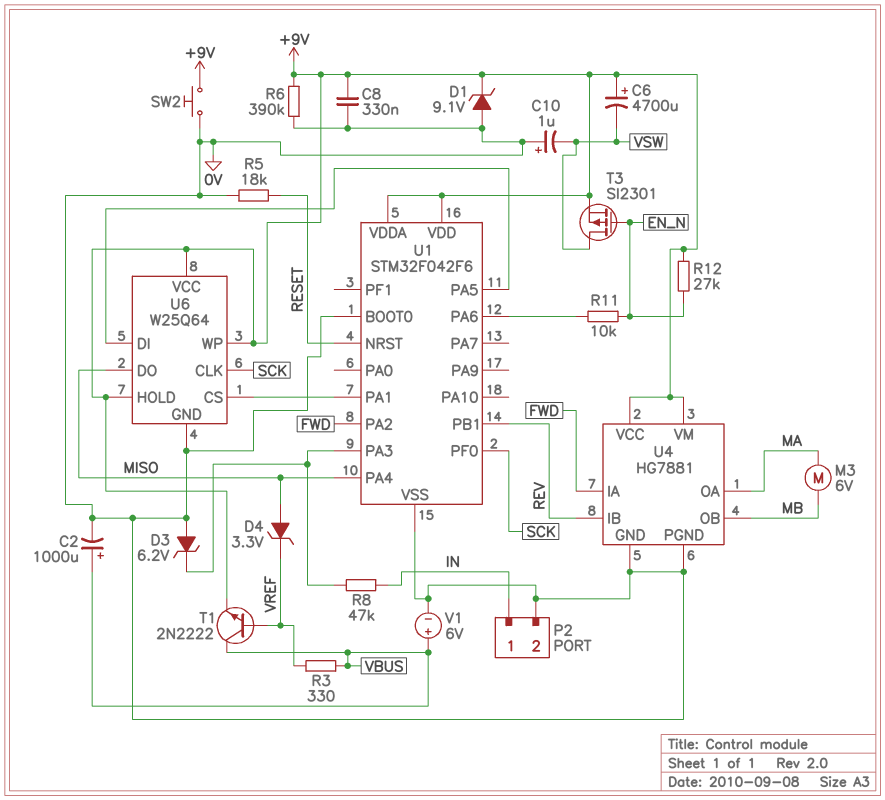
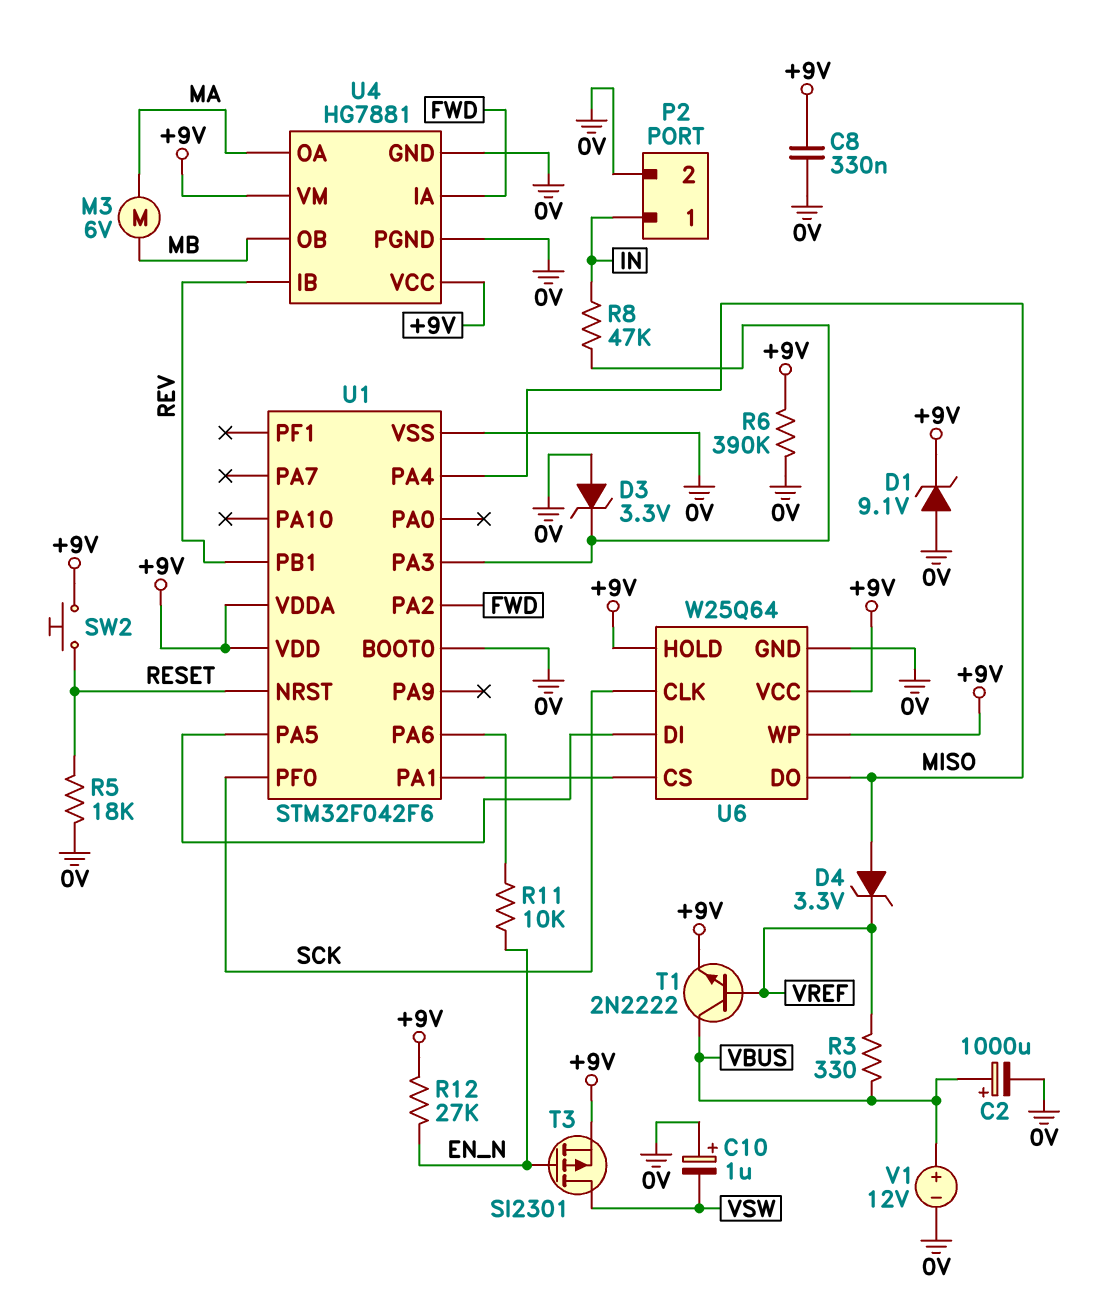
C6: 4700uF (plus +9V, minus VSW) -> none
D3: zener 6.2V (A 0V, K U1/PA3) -> zener 3.3V (A 0V, K U1/PA3)
SW2: button (+9V, 0V) -> button (+9V, RESET)
V1: 6V (plus VBUS, minus 0V) -> 12V (plus VBUS, minus 0V)

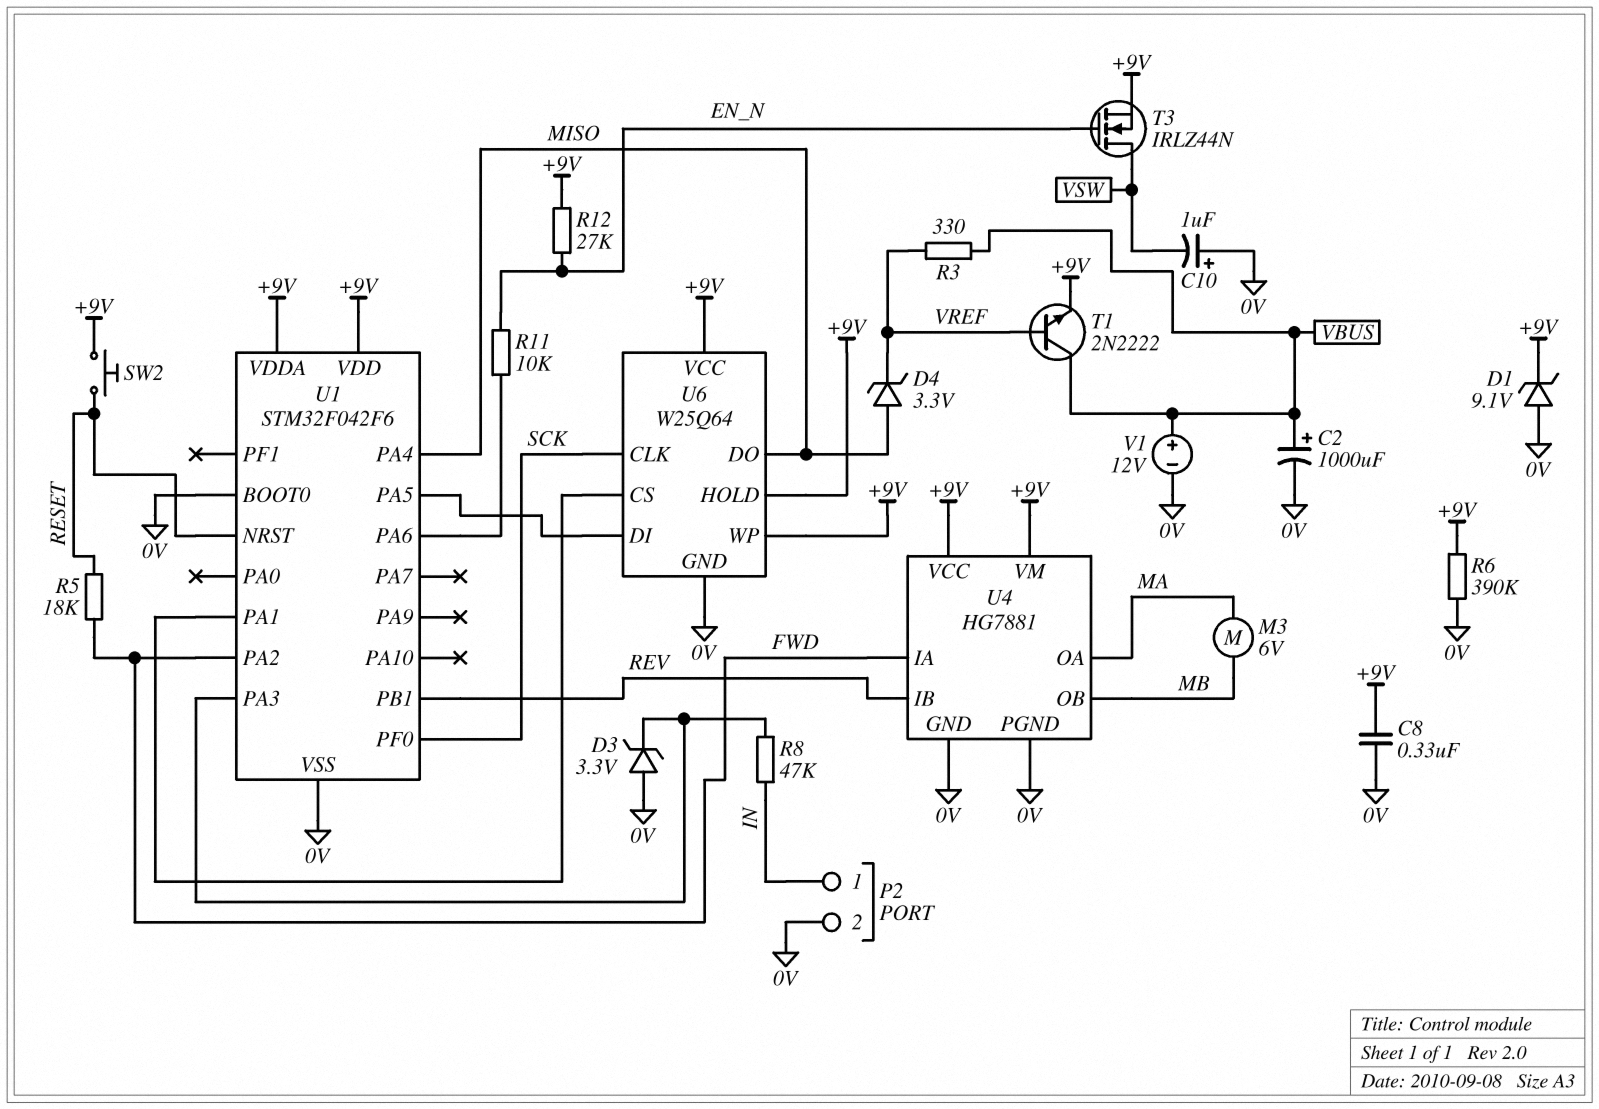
R5: 18k (0V, RESET) -> 18k (FWD, RESET)
T3: PMOS SI2301 (G EN_N, D VSW, S +9V) -> NMOS IRLZ44N (G EN_N, D VSW, S +9V)

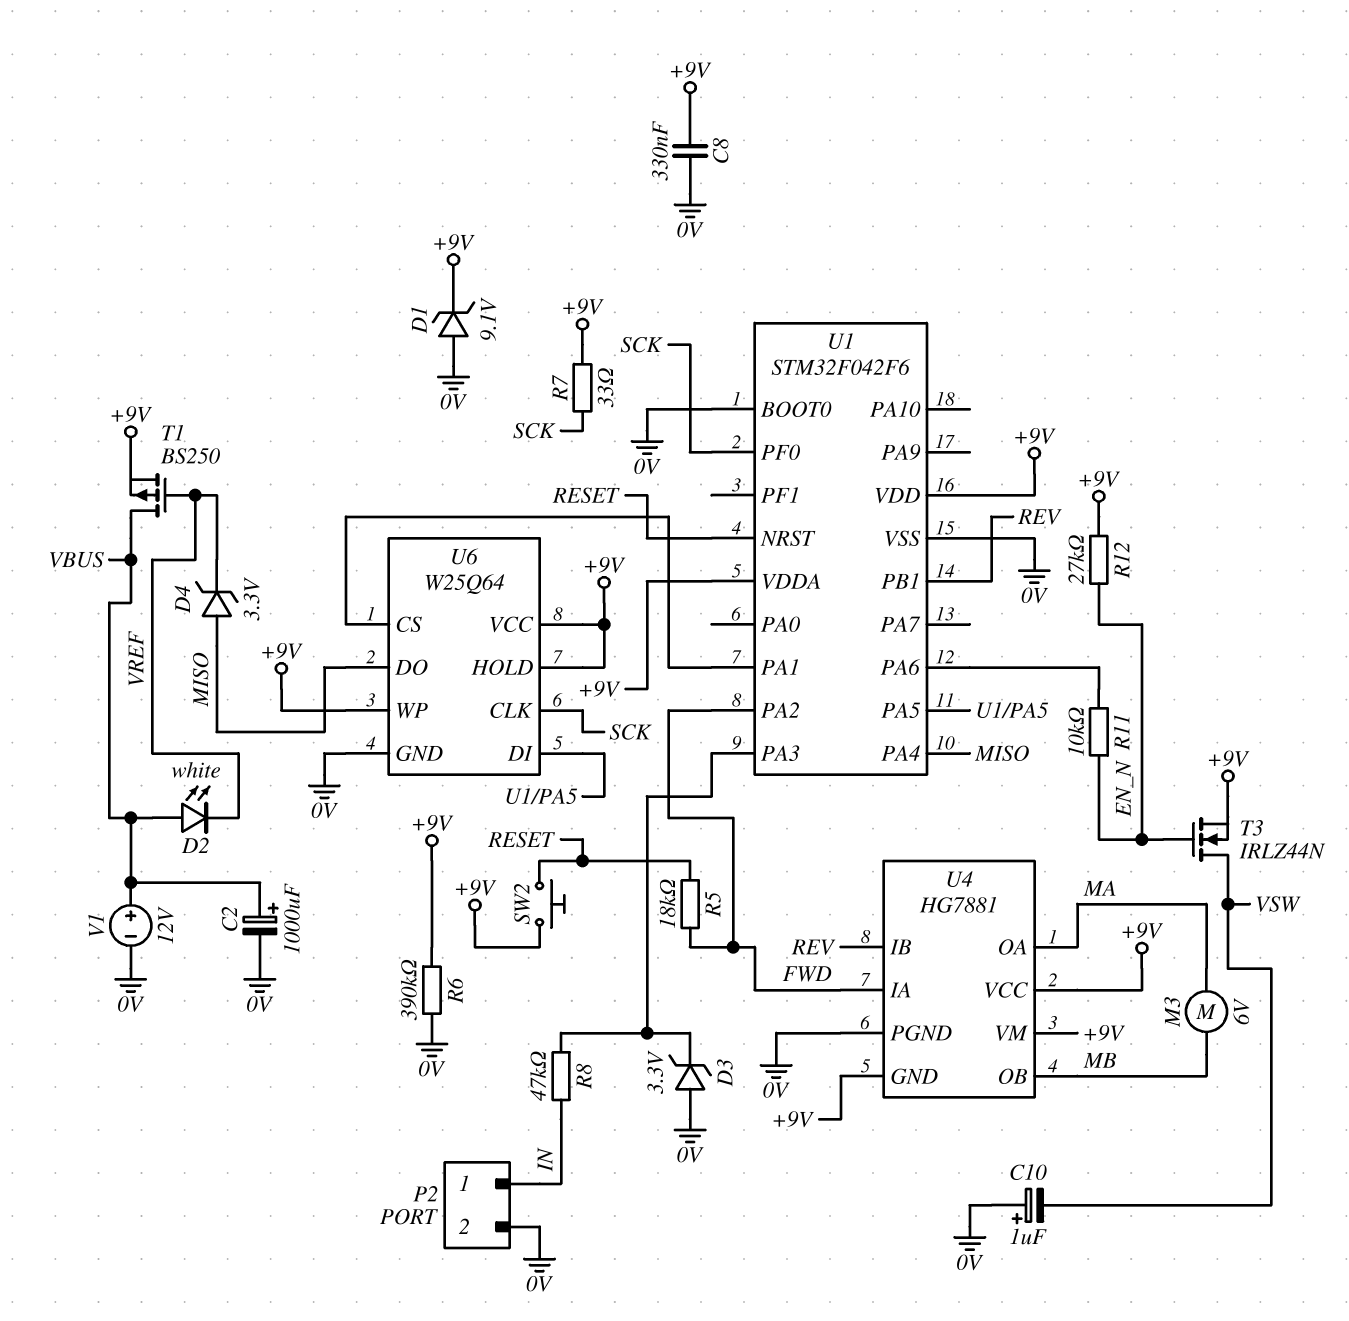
D2: none -> LED white (A VBUS, K VREF)
R3: 330 (VBUS, VREF) -> none
R7: none -> 33 (+9V, SCK)
T1: NPN 2N2222 (B VREF, C VBUS, E +9V) -> PMOS BS250 (G VREF, D VBUS, S +9V)
U4 pin GND: 0V -> +9V

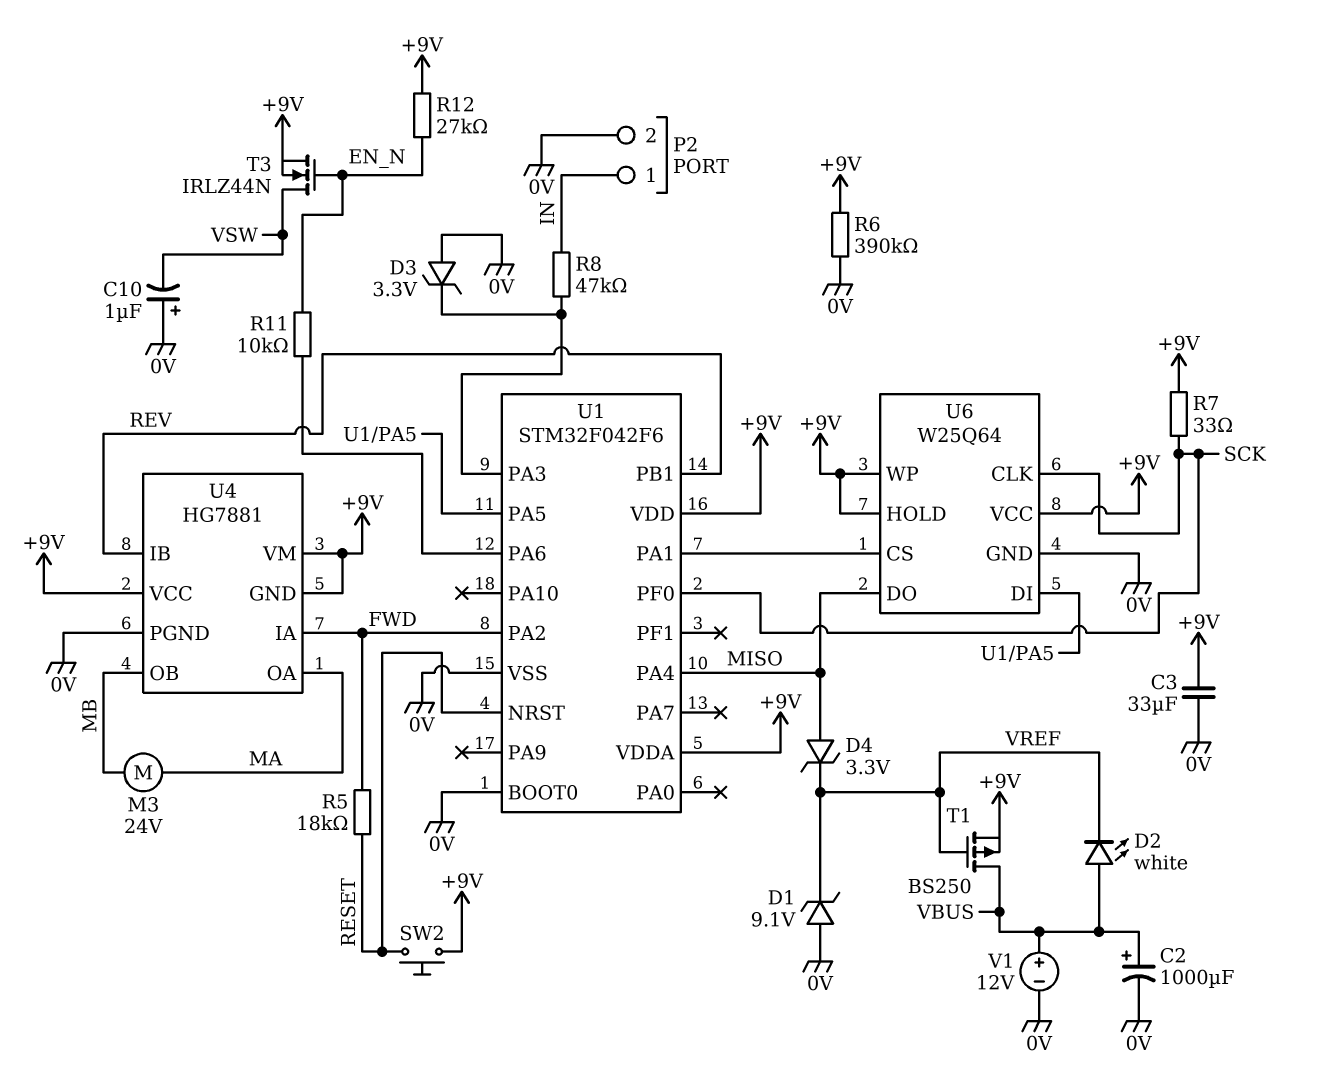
C3: none -> 33uF (+9V, 0V)
C8: 330nF (+9V, 0V) -> none
D1: zener 9.1V (A 0V, K +9V) -> zener 9.1V (A 0V, K VREF)
M3: motor 6V (MA, MB) -> motor 24V (MA, MB)

